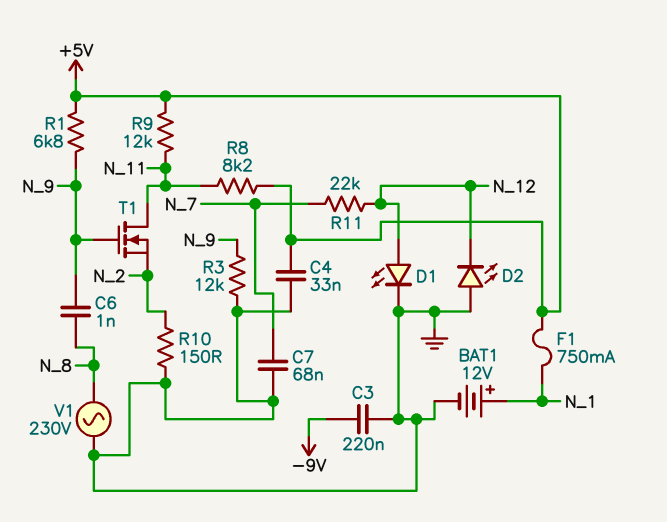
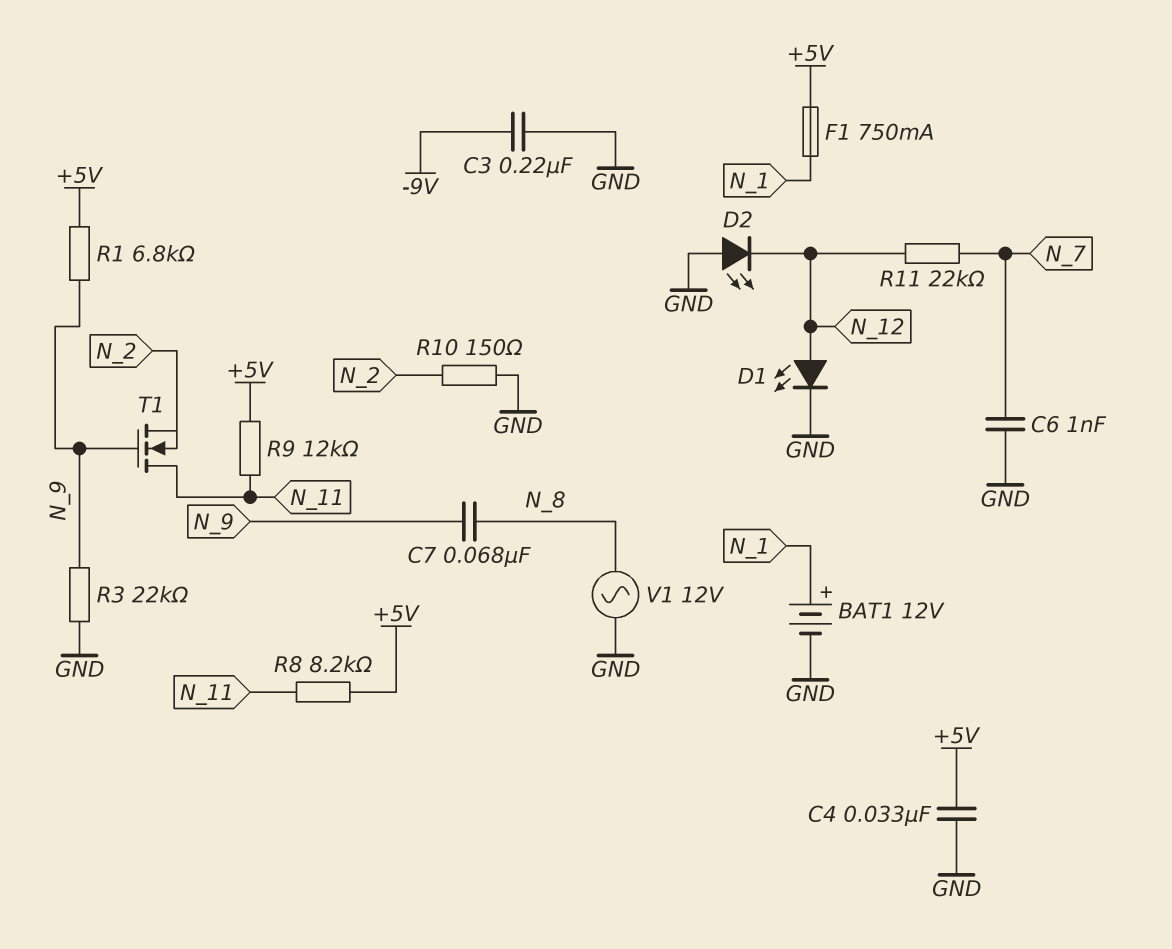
C6: 1nF (N_8, N_9) -> 1nF (GND, N_7)
C7: 68nF (GND, N_7) -> 68nF (N_8, N_9)
R3: 12k (GND, N_9) -> 22k (GND, N_9)
V1: AC 230V (GND, N_8) -> AC 12V (GND, N_8)

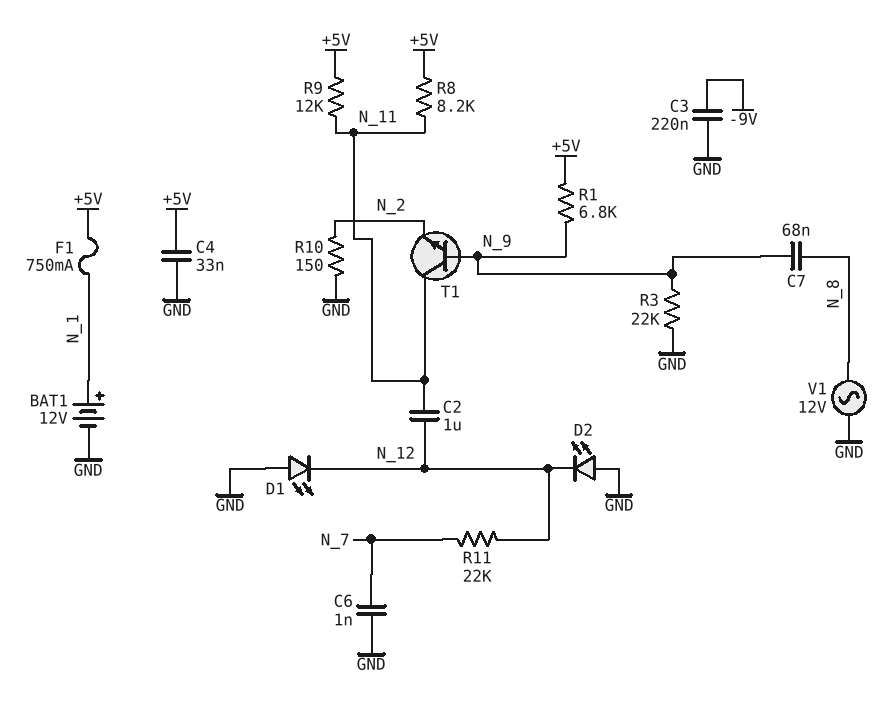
C2: none -> 1uF (N_11, N_12)
D1: LED (A N_12, K GND) -> LED (A GND, K N_12)
T1: NMOS (G N_9, D N_11, S N_2) -> NPN (B N_9, C N_11, E N_2)

